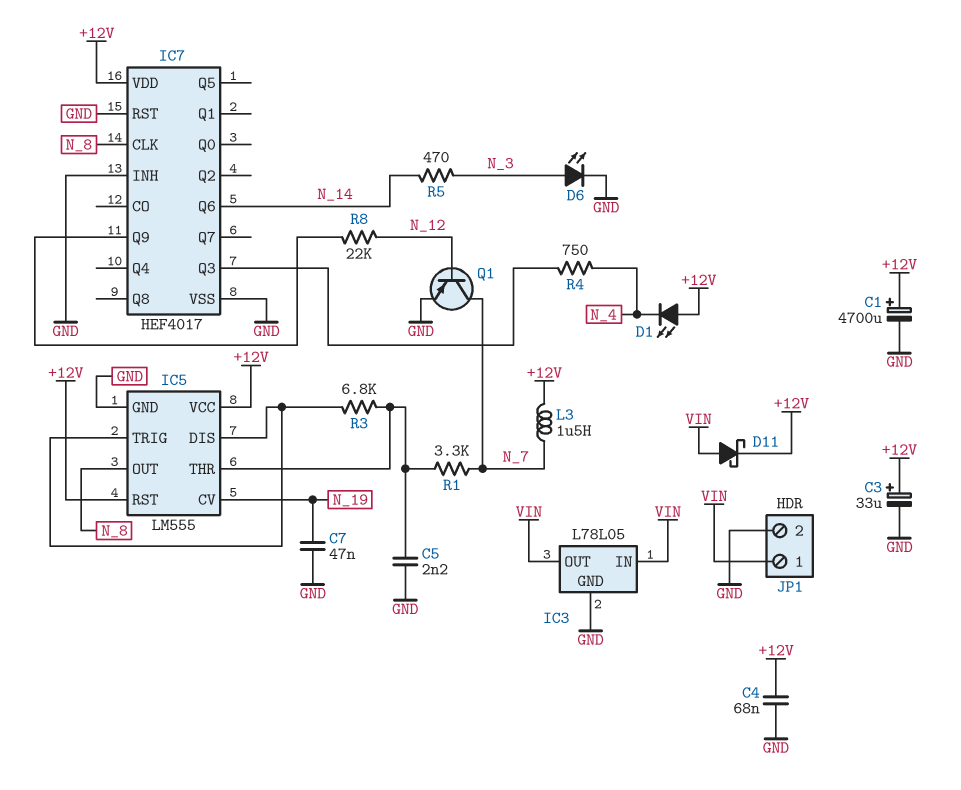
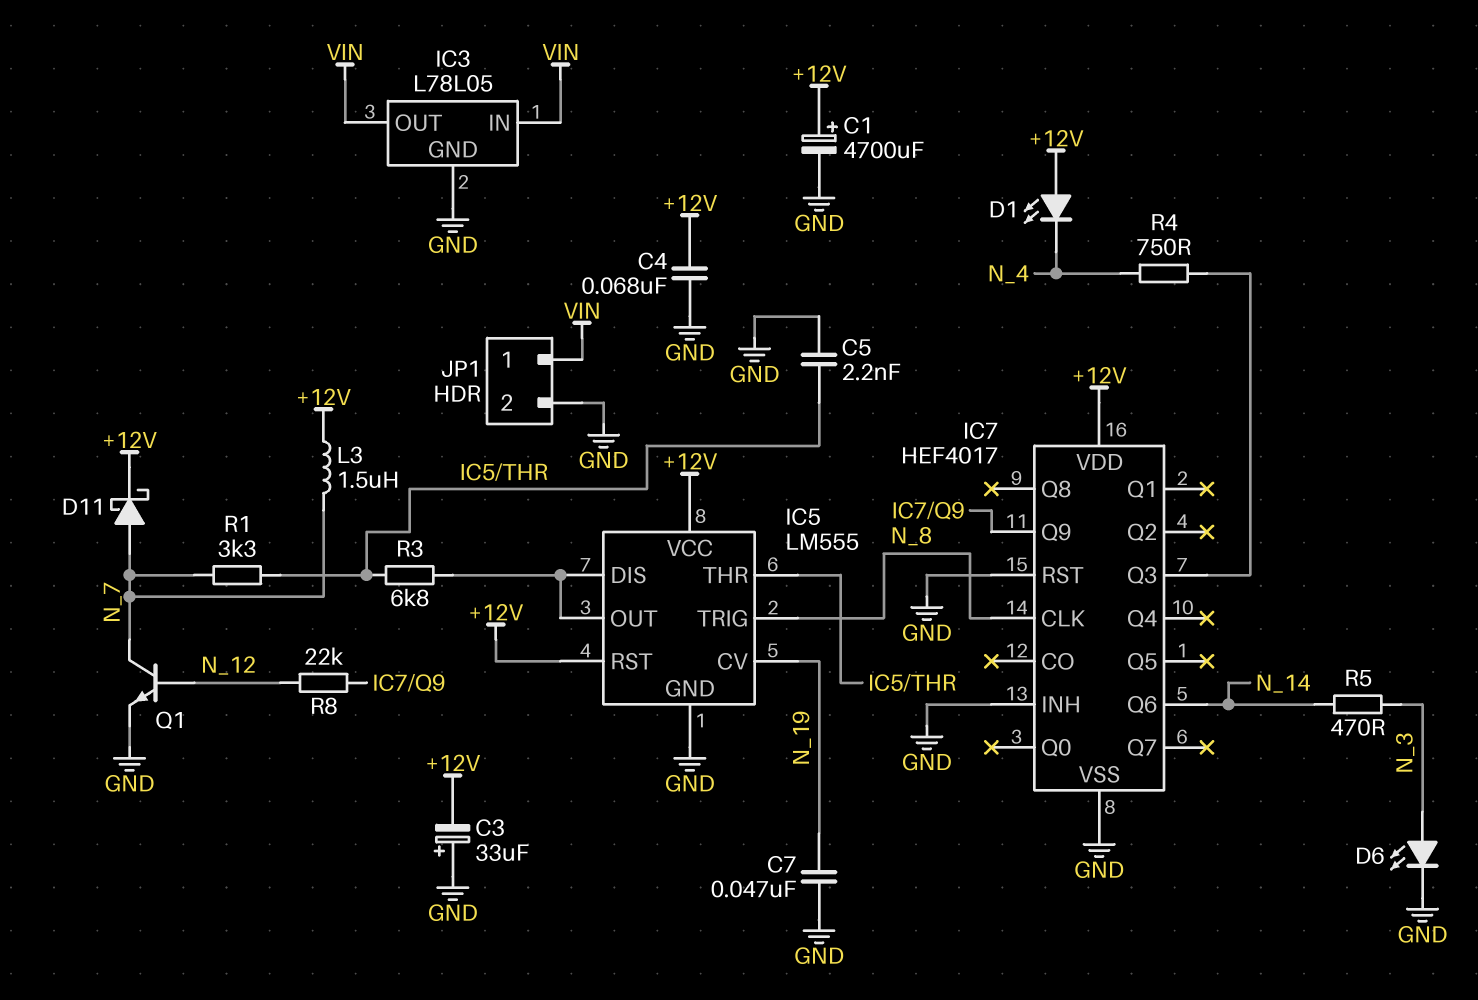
C3: 33uF (plus +12V, minus GND) -> 33uF (plus GND, minus +12V)
D11: schottky (A VIN, K +12V) -> schottky (A N_7, K +12V)
IC5 pin OUT: N_8 -> IC5/DIS
IC5 pin TRIG: IC5/DIS -> N_8
Q1: PNP (B N_12, C N_7, E GND) -> NPN (B N_12, C N_7, E GND)

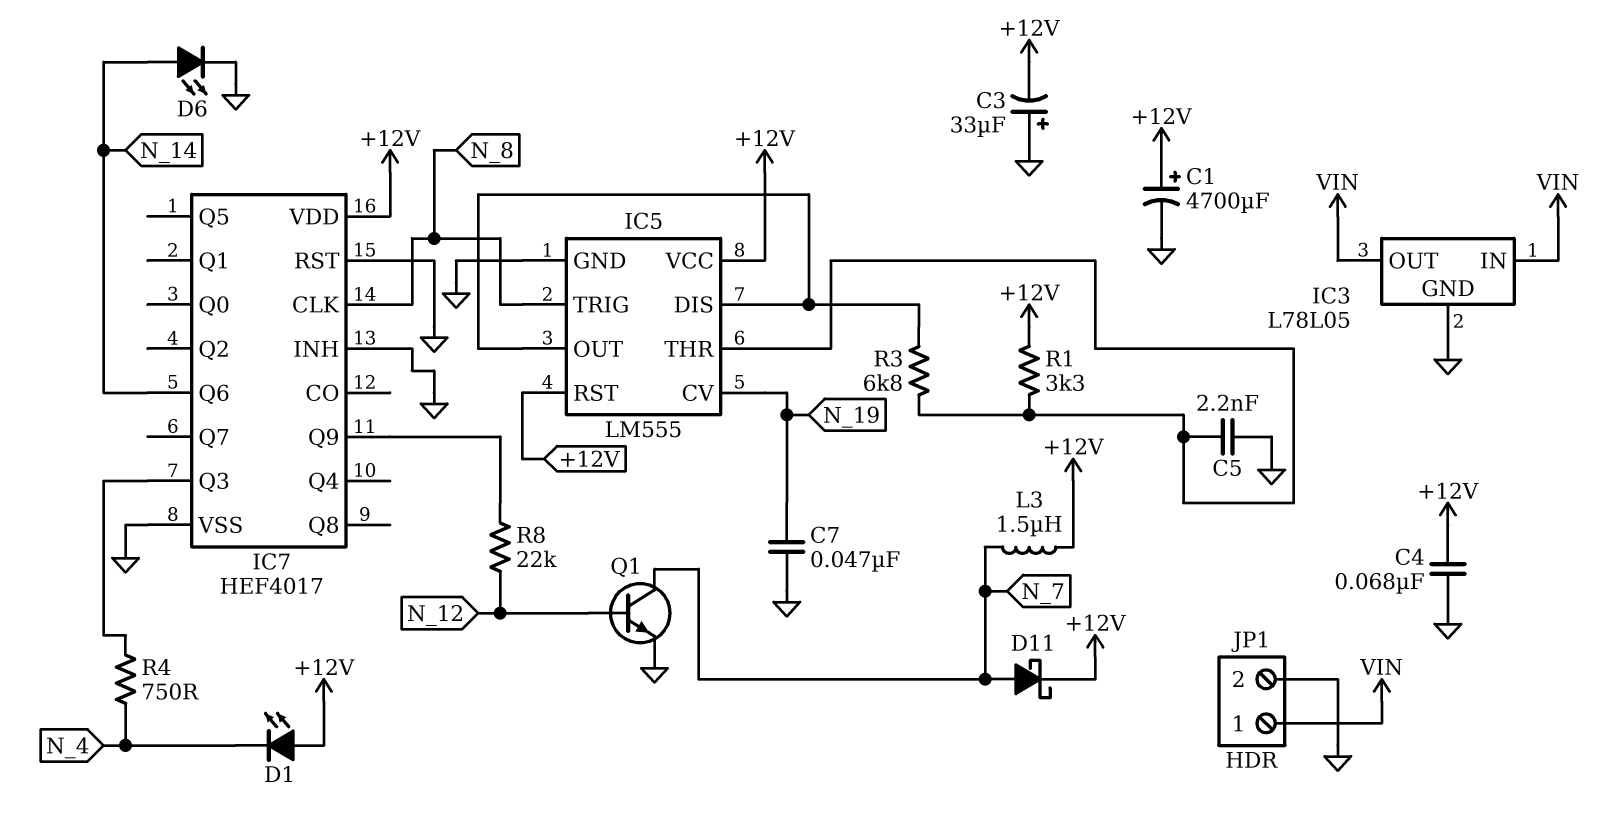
D6: LED (A N_3, K GND) -> LED (A N_14, K GND)
R1: 3.3k (IC5/THR, N_7) -> 3.3k (+12V, IC5/THR)
R5: 470 (N_3, N_14) -> none

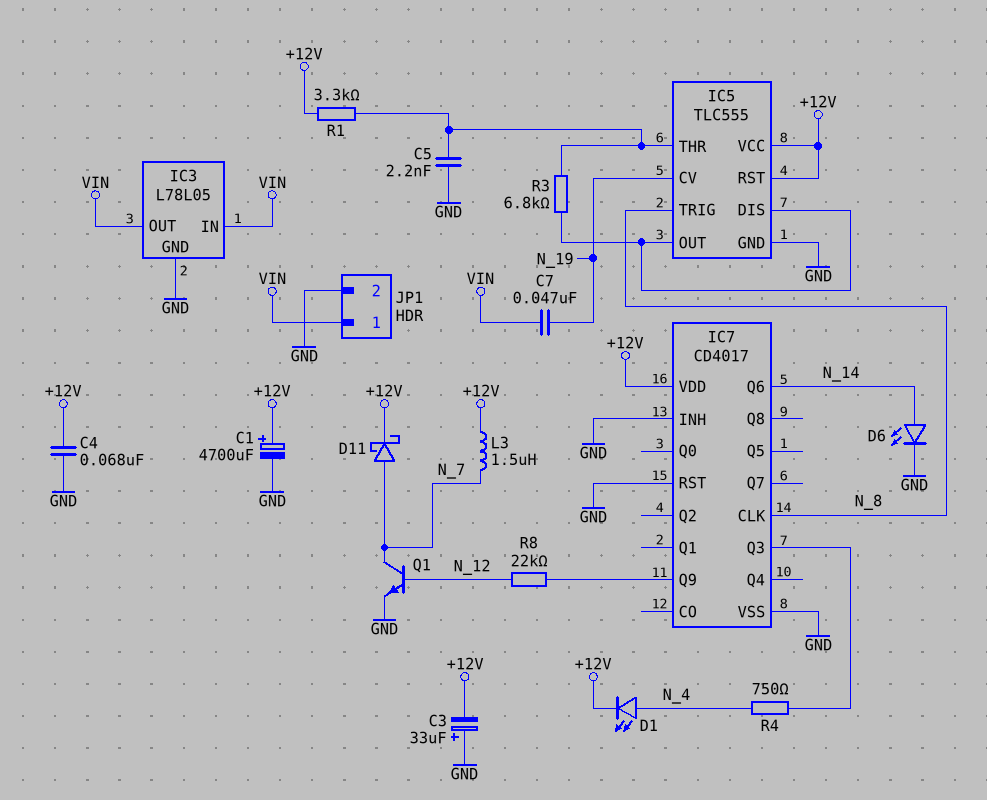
C7: 47nF (GND, N_19) -> 47nF (N_19, VIN)
D1: LED (A +12V, K N_4) -> LED (A N_4, K +12V)
IC5: LM555 -> TLC555
IC7: HEF4017 -> CD4017

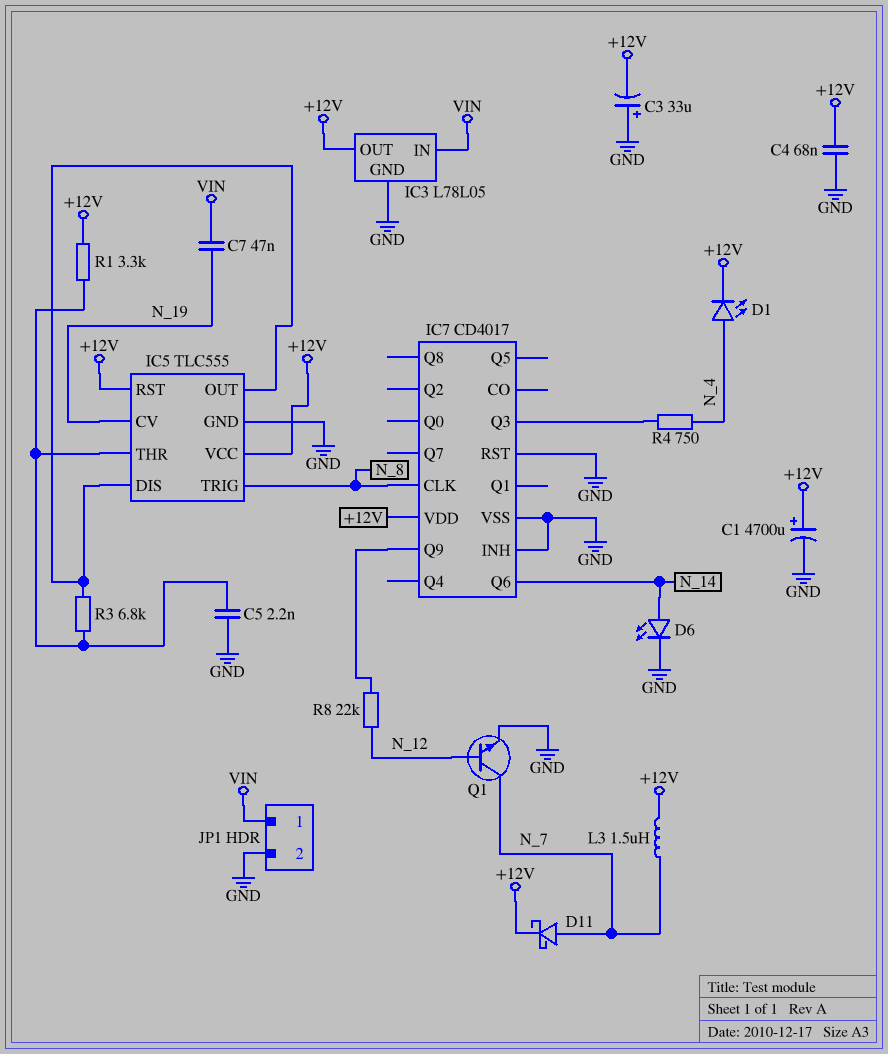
IC3 pin OUT: VIN -> +12V

